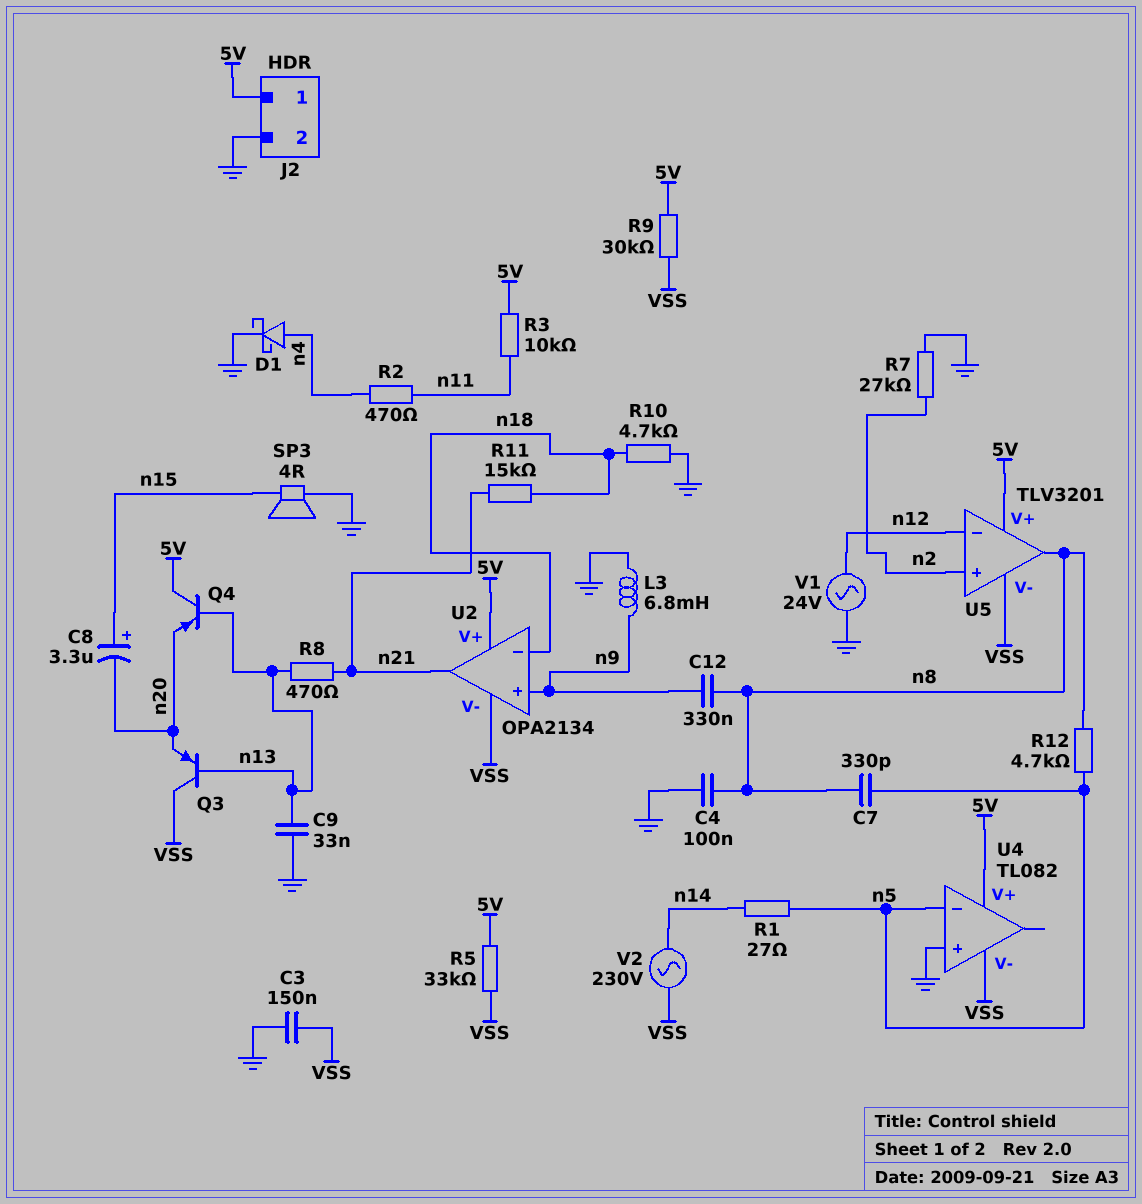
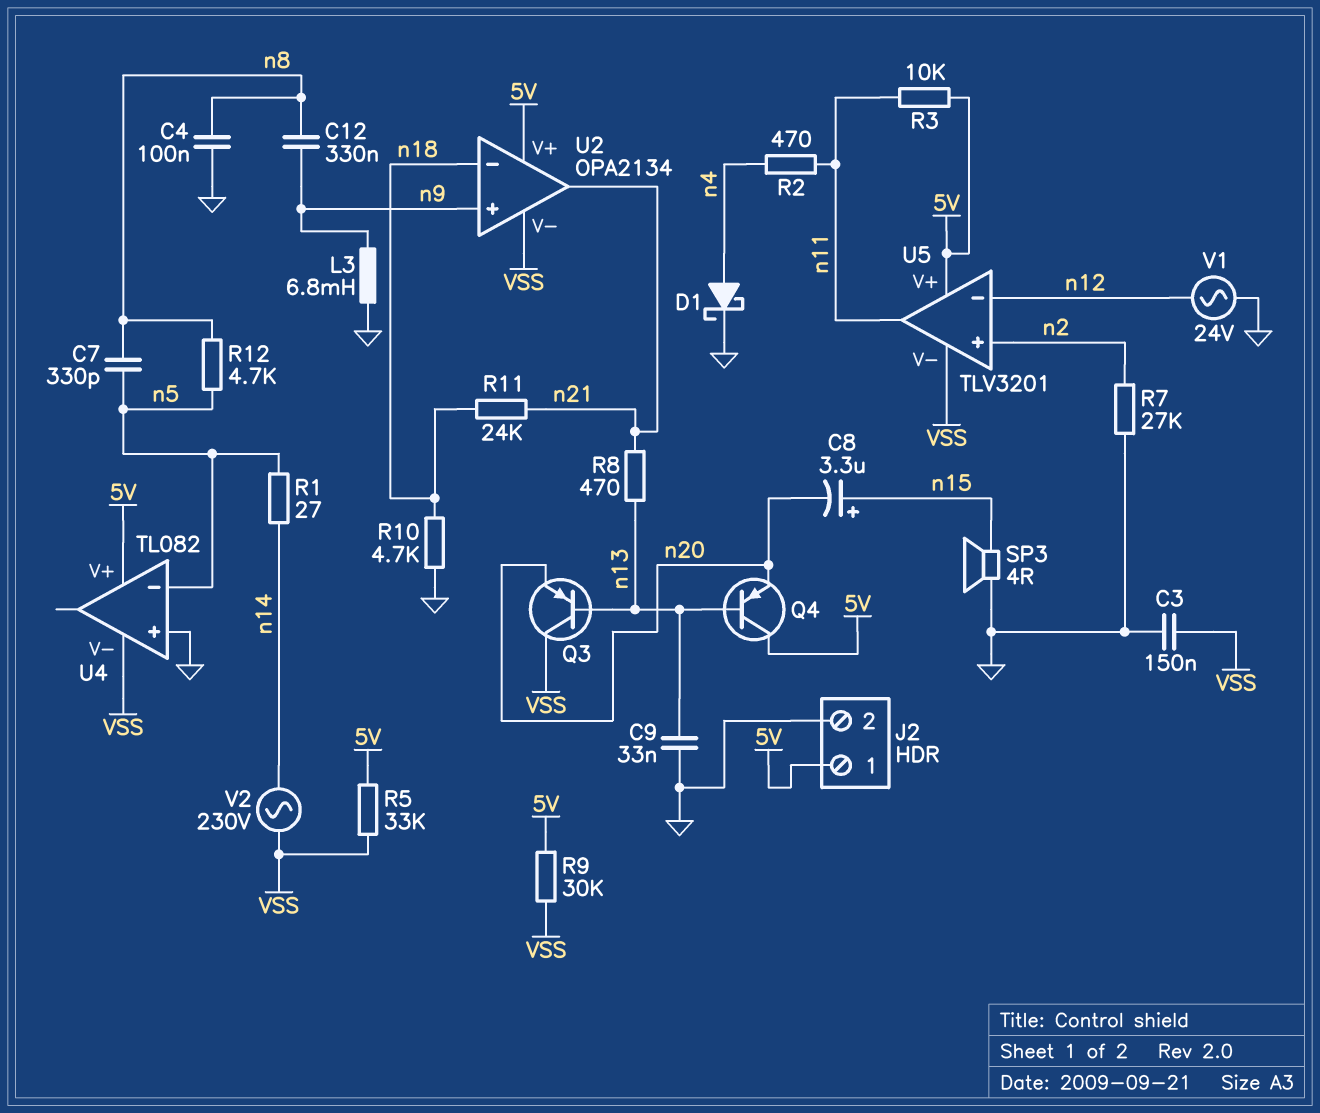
R11: 15k (n18, n21) -> 24k (n18, n21)
U5 pin out: n8 -> n11

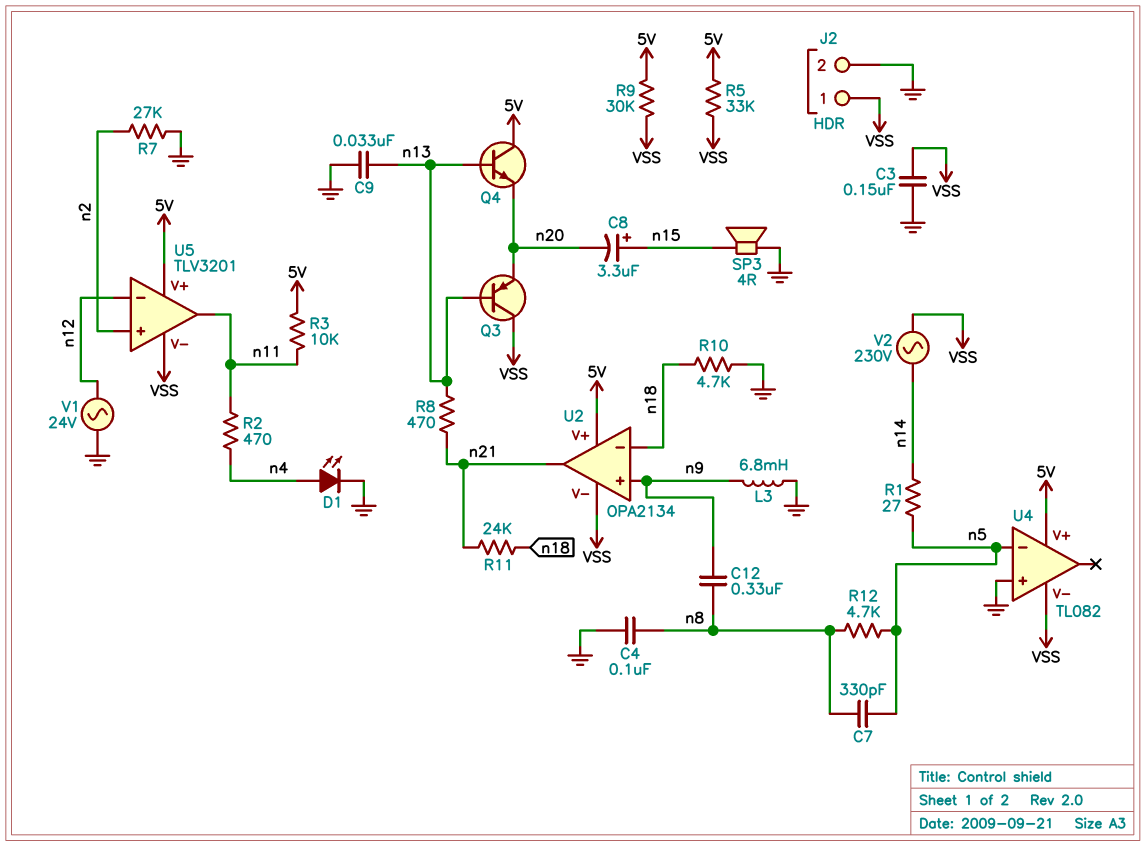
D1: schottky (A n4, K GND) -> LED (A n4, K GND)
J2 pin 1: 5V -> VSS
Q4: PNP (B n13, C 5V, E n20) -> NPN (B n13, C 5V, E n20)

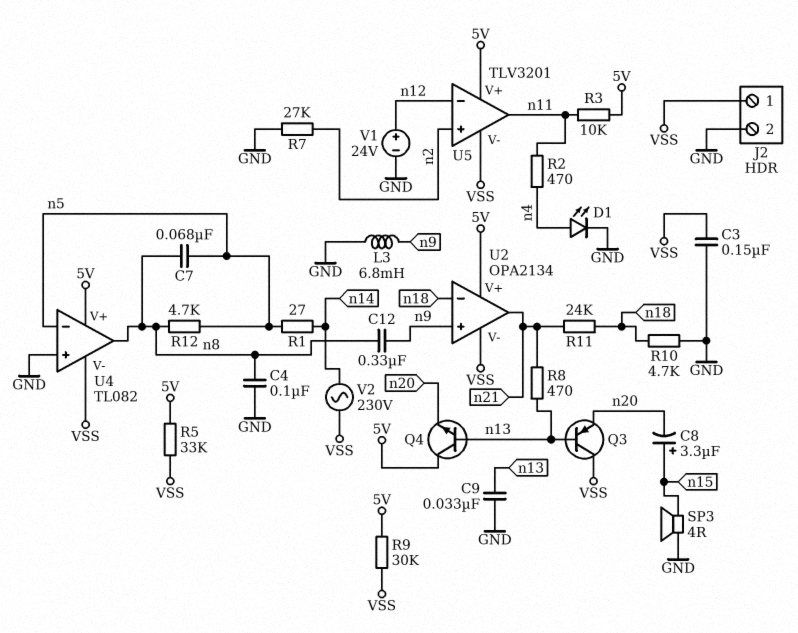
C7: 330pF (n5, n8) -> 68nF (n5, n8)
U4 pin out: none -> n8
V1: AC 24V (GND, n12) -> 24V (plus n12, minus GND)

